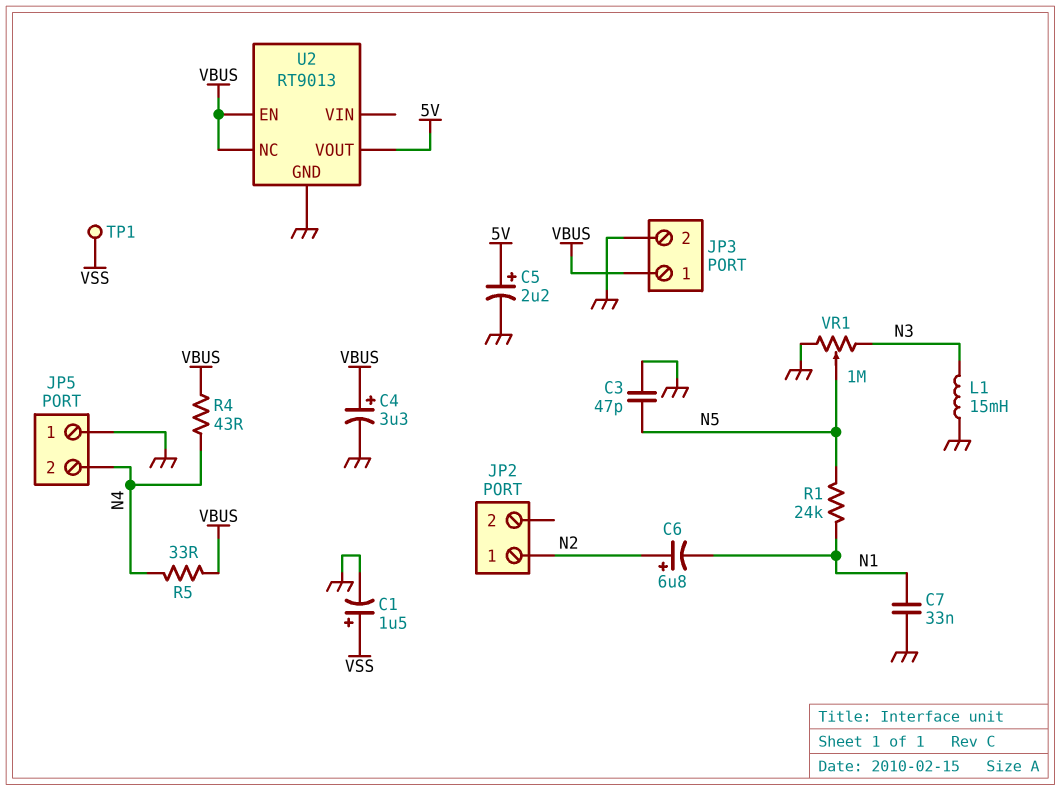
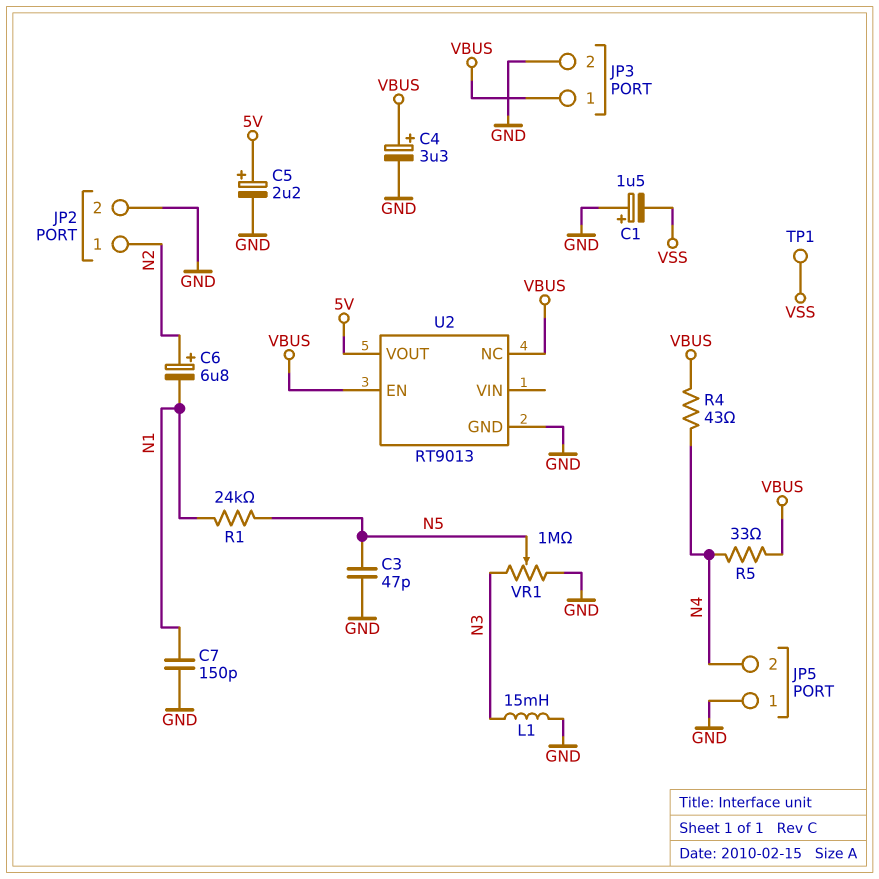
C1: 1.5uF (plus VSS, minus GND) -> 1.5uF (plus GND, minus VSS)
C7: 33nF (GND, N1) -> 150pF (GND, N1)
JP2 pin 2: none -> GND

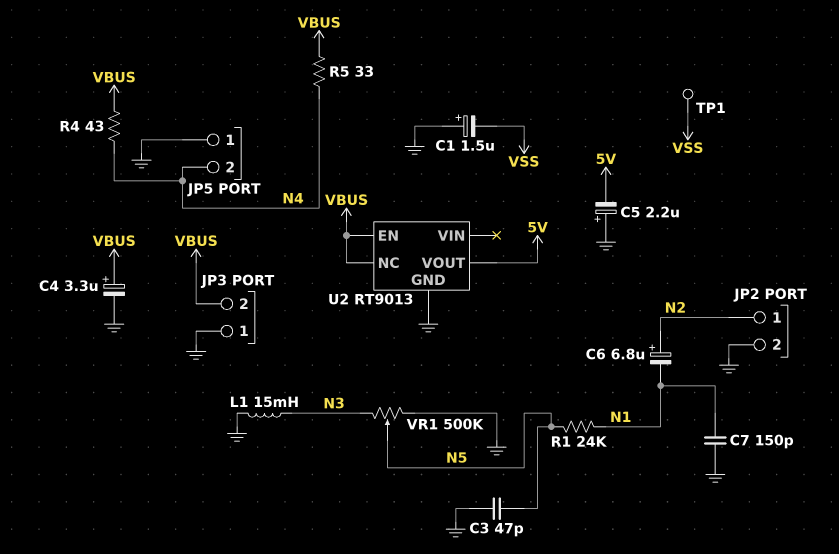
C5: 2.2uF (plus 5V, minus GND) -> 2.2uF (plus GND, minus 5V)
JP3 pin 1: VBUS -> GND
JP3 pin 2: GND -> VBUS
VR1: 1M (GND, N3, wiper N5) -> 500k (GND, N3, wiper N5)

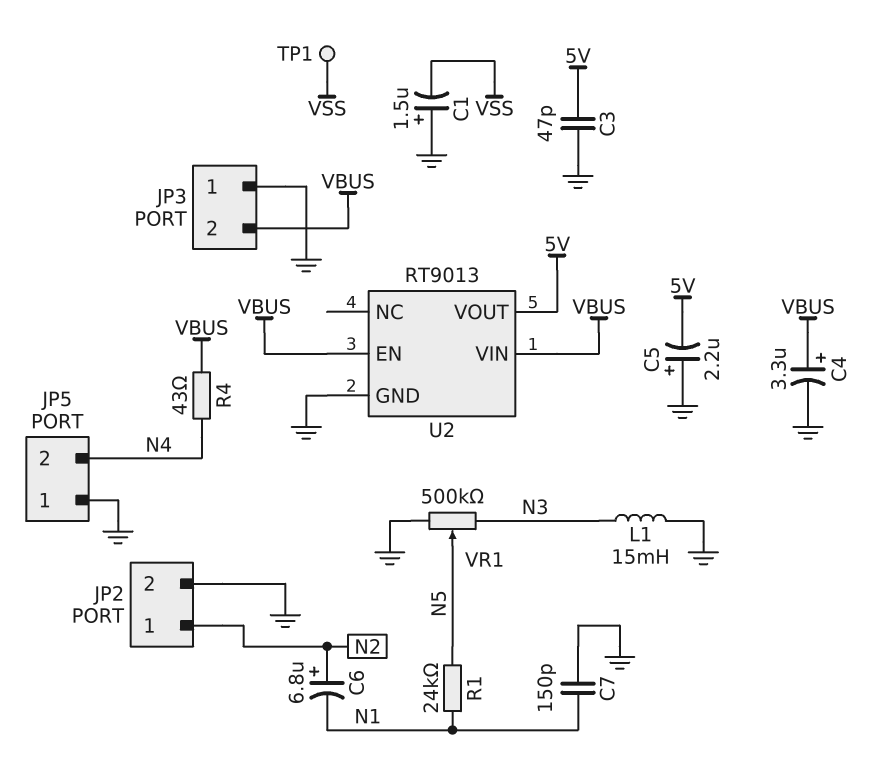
C3: 47pF (GND, N5) -> 47pF (5V, GND)
R5: 33 (N4, VBUS) -> none
U2 pin NC: VBUS -> none
U2 pin VIN: none -> VBUS

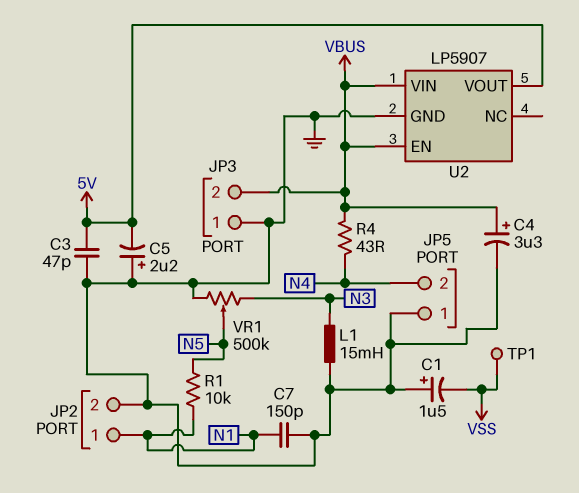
C6: 6.8uF (plus N2, minus N1) -> none
JP2 pin 1: N2 -> N1
R1: 24k (N1, N5) -> 10k (N1, N5)
U2: RT9013 -> LP5907

